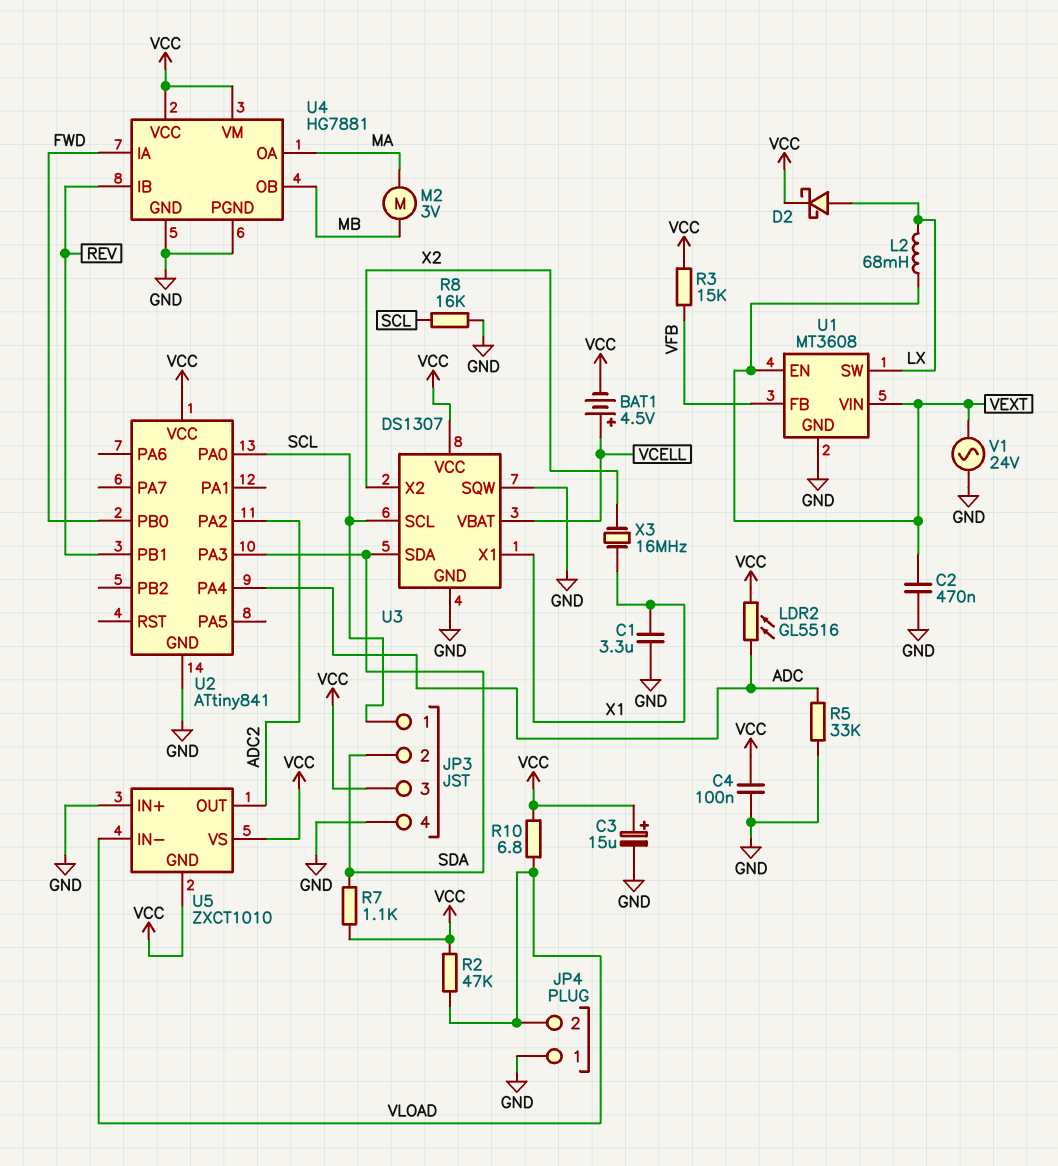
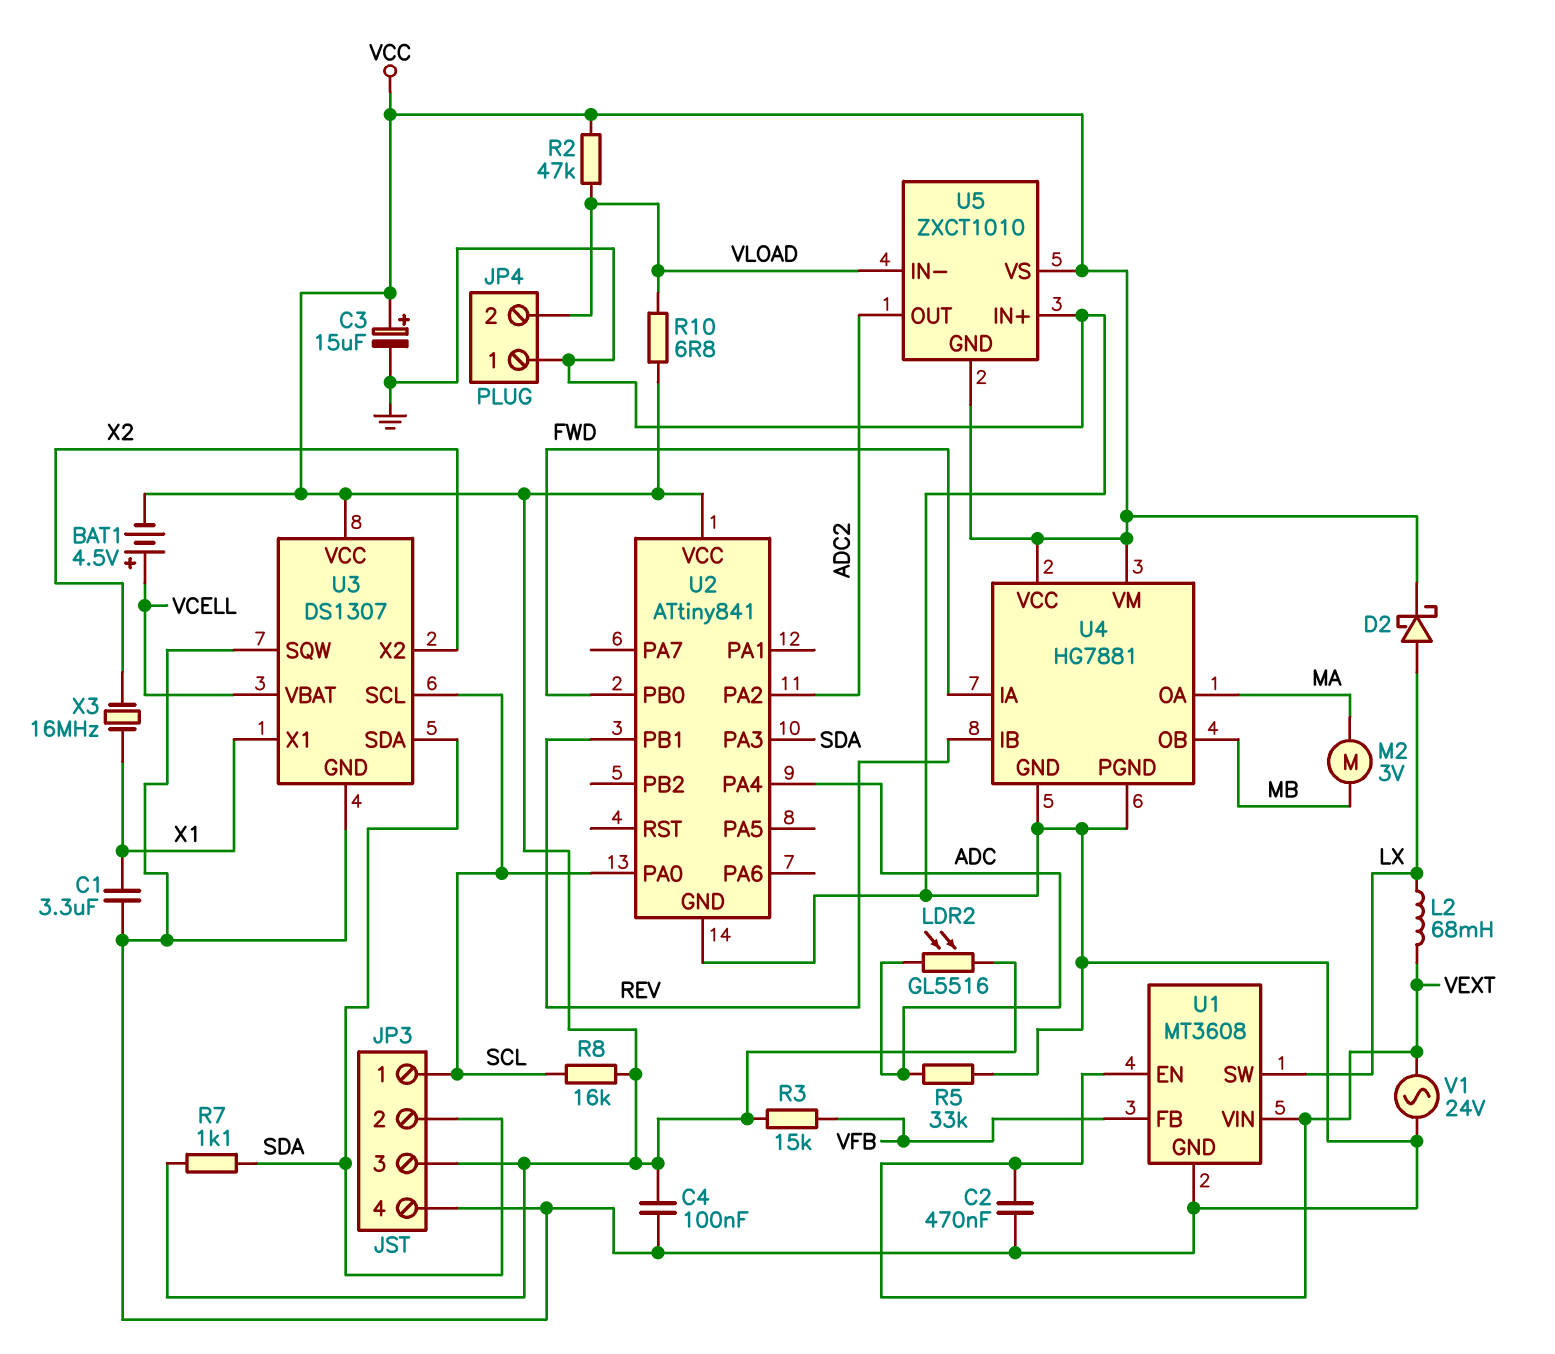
R8: 16k (GND, SCL) -> 16k (SCL, VCC)

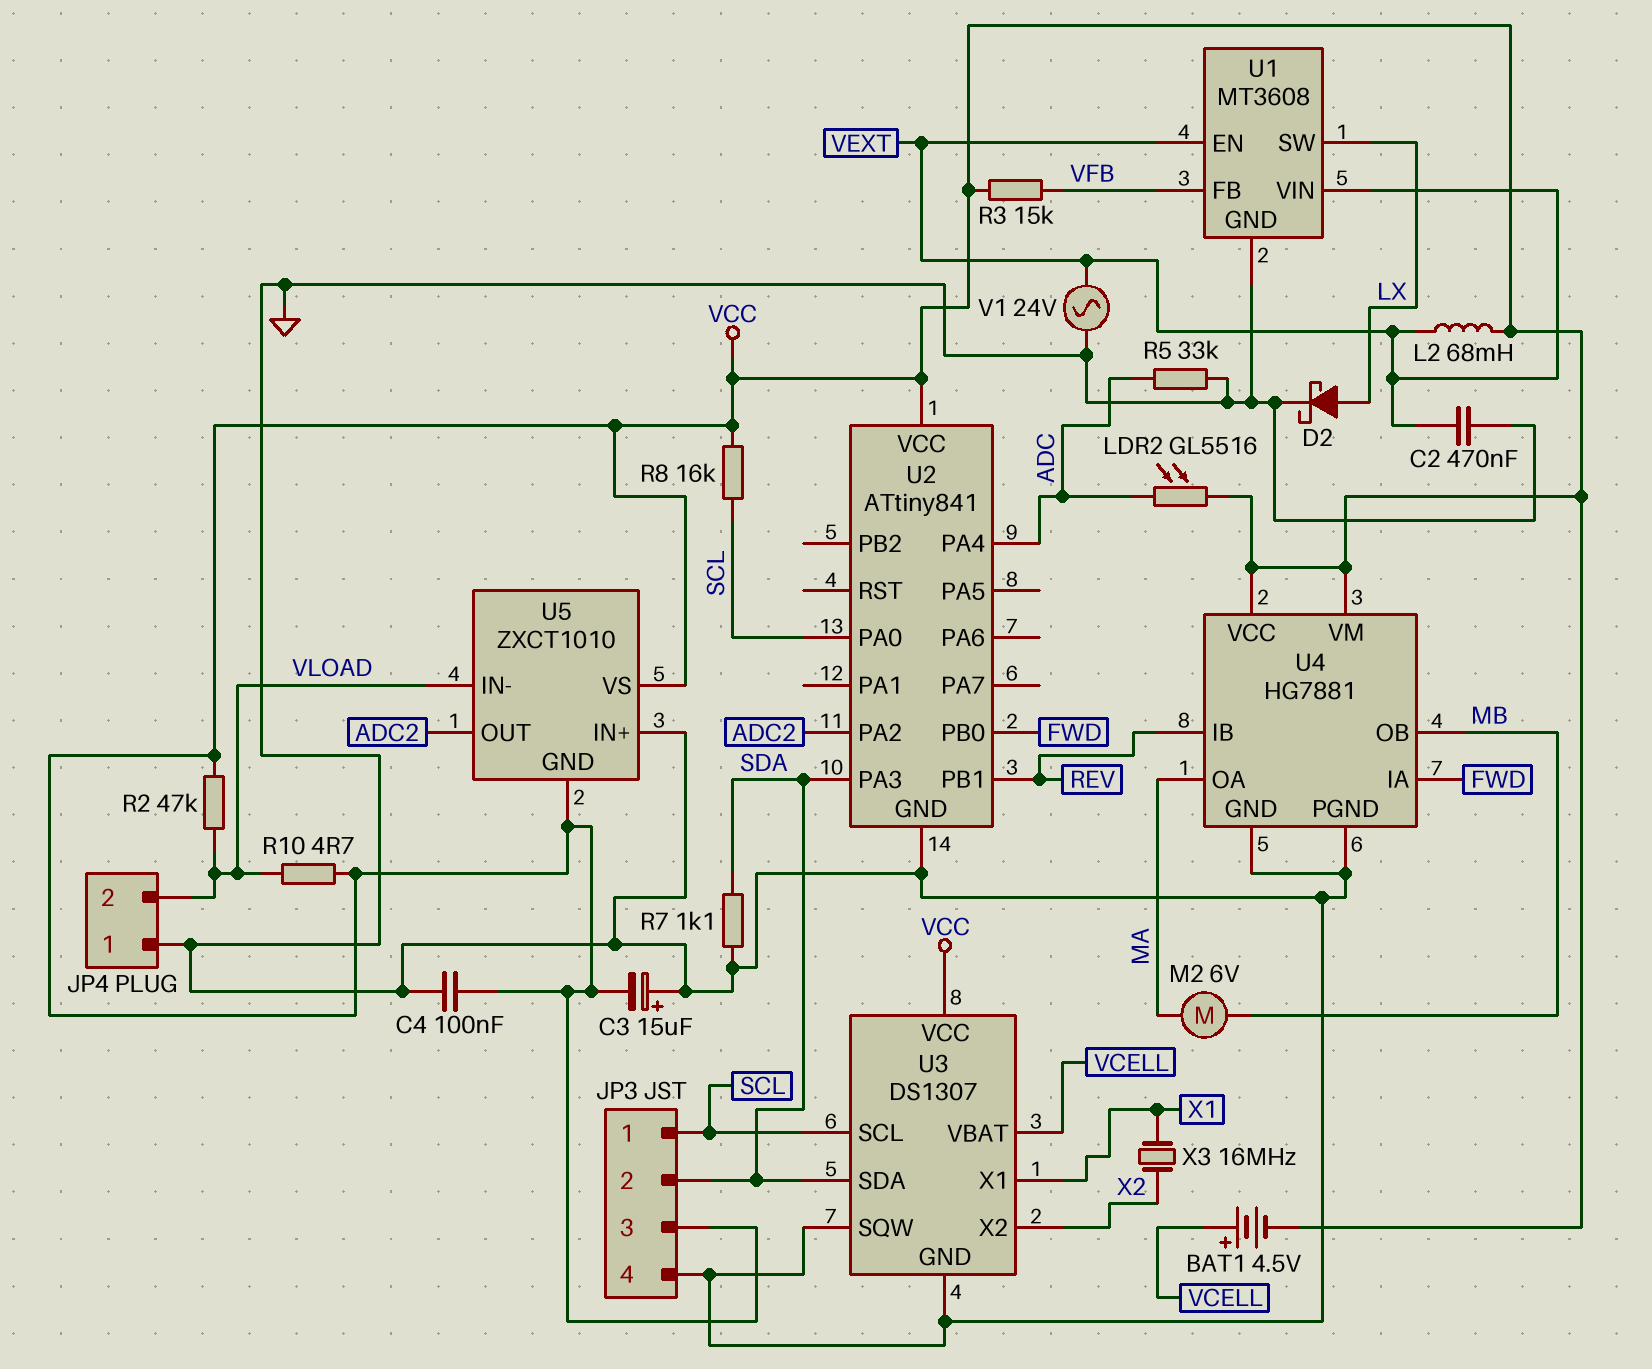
C1: 3.3uF (GND, X1) -> none
C3: 15uF (plus VCC, minus GND) -> 15uF (plus GND, minus VCC)
D2: schottky (A LX, K VCC) -> schottky (A LX, K GND)
L2: 68mH (LX, VEXT) -> 68mH (VCC, VEXT)
M2: motor 3V (MA, MB) -> motor 6V (MA, MB)
R7: 1.1k (SDA, VCC) -> 1.1k (GND, SDA)
R10: 6.8 (VCC, VLOAD) -> 4.7 (VCC, VLOAD)

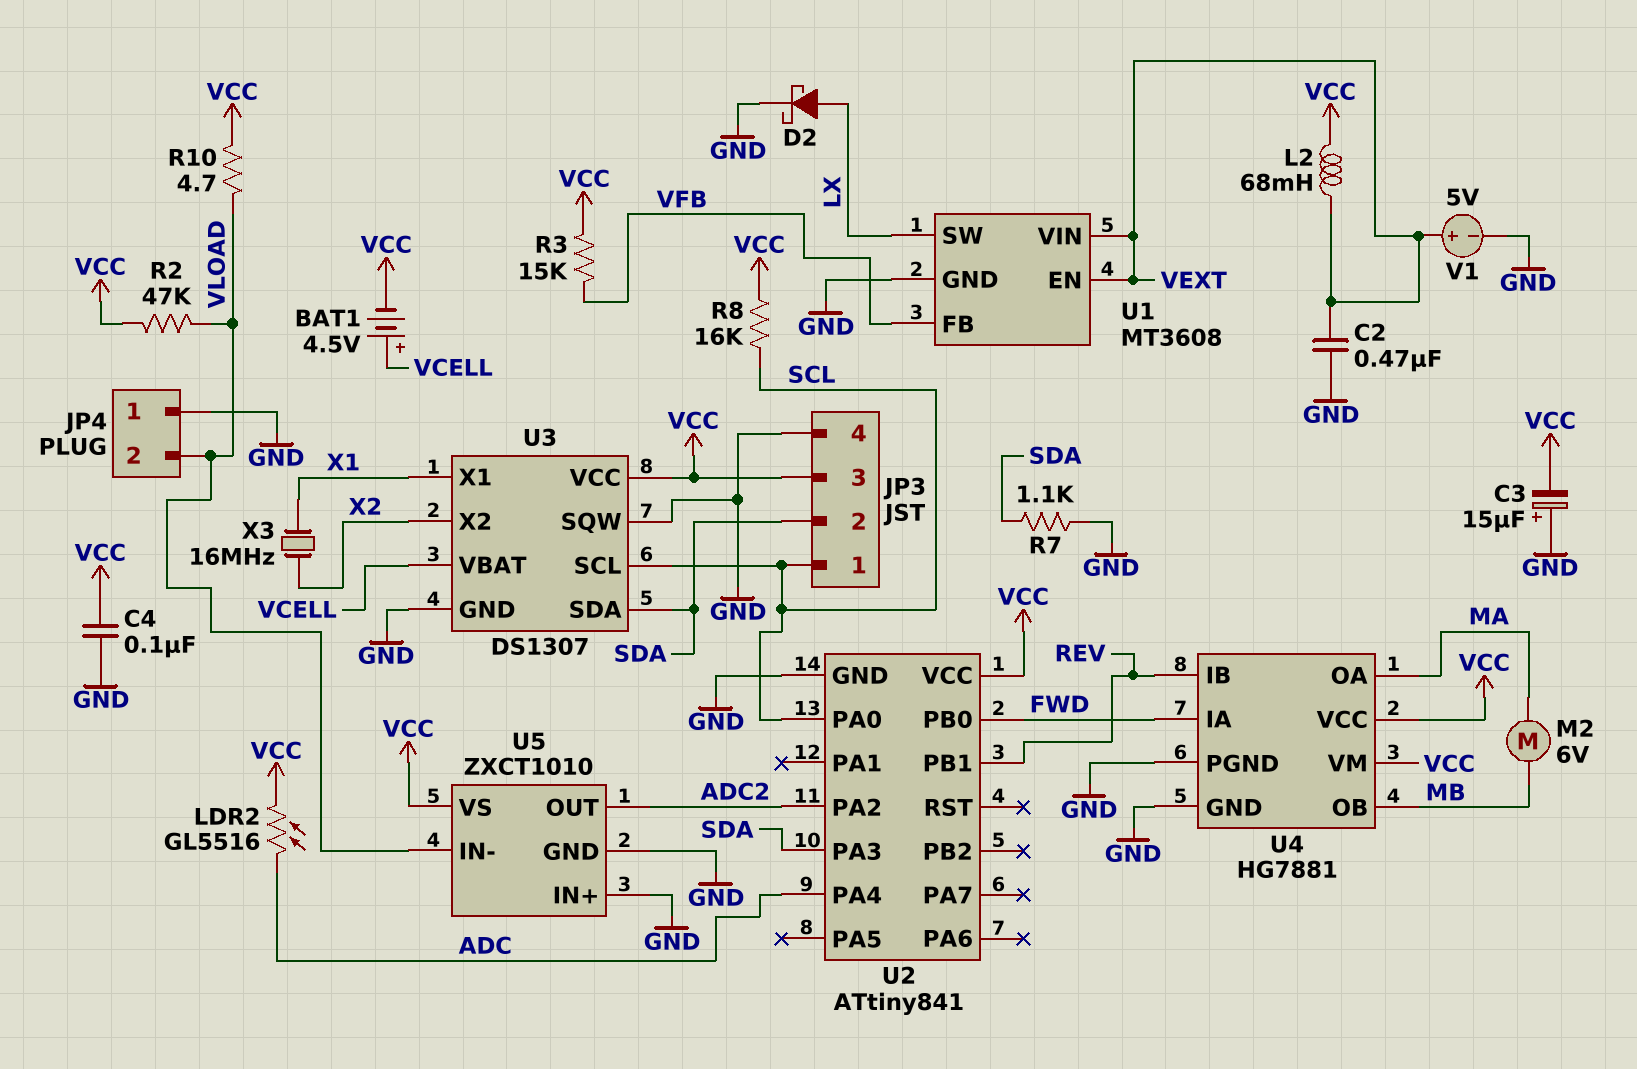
R5: 33k (ADC, GND) -> none
U5 pin GND: VCC -> GND
V1: AC 24V (GND, VEXT) -> 5V (plus VEXT, minus GND)

